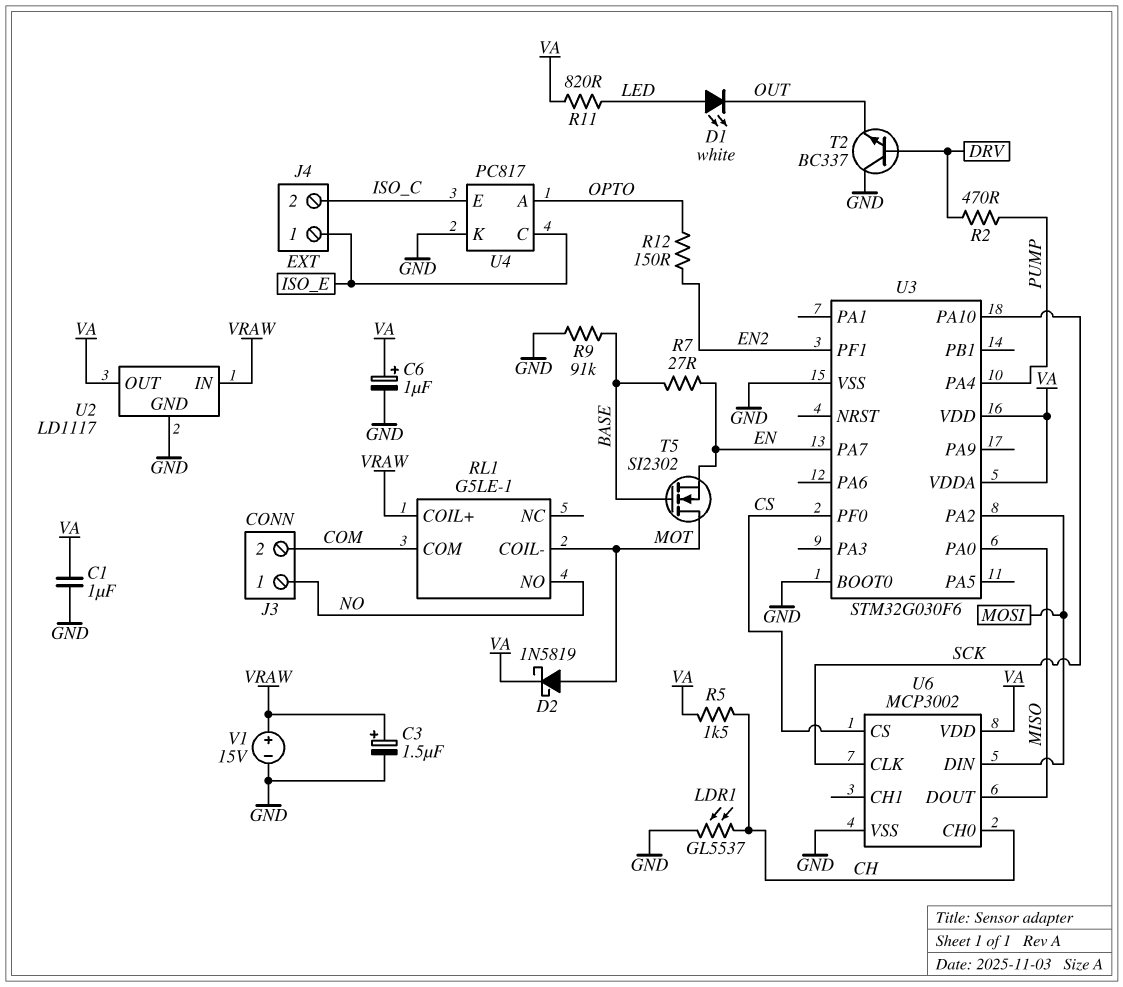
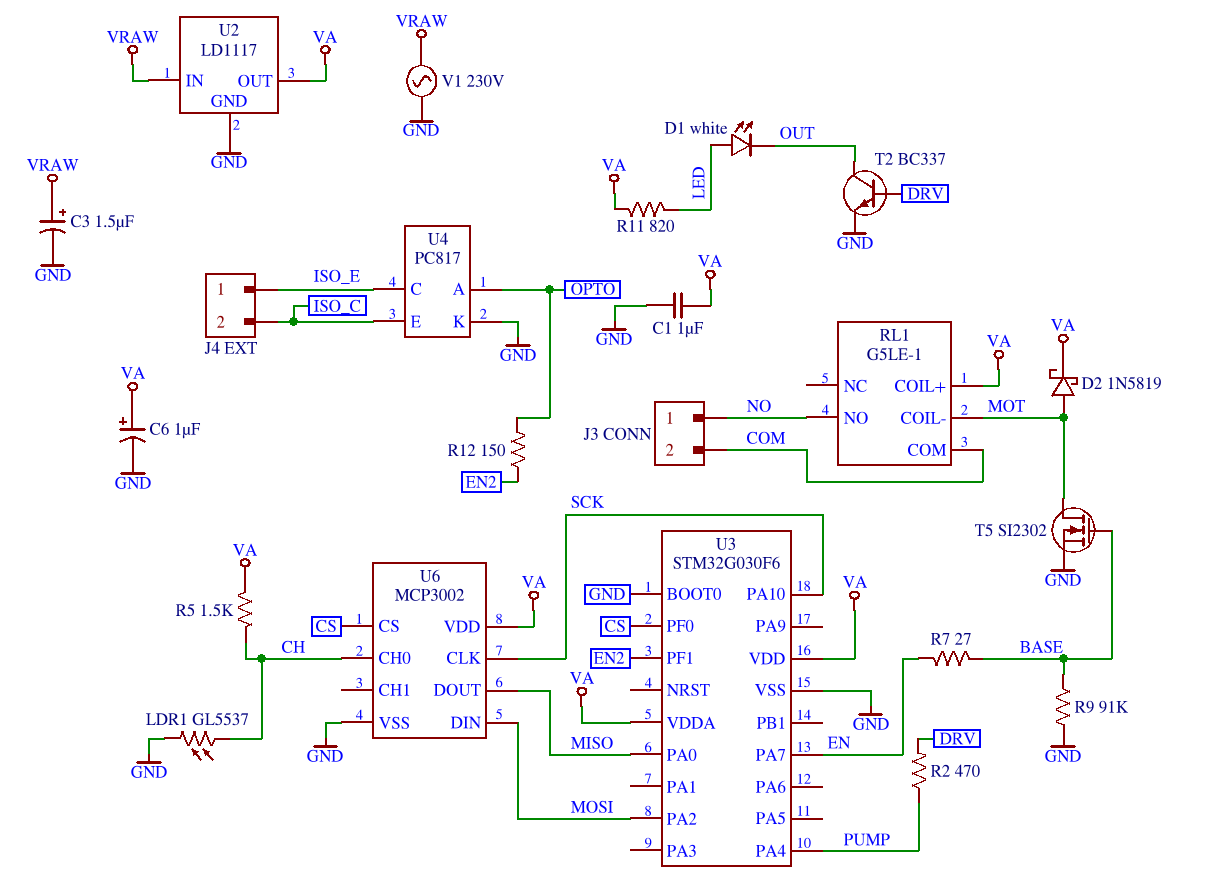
RL1 pin COIL+: VRAW -> VA
T2: NPN BC337 (B DRV, C GND, E OUT) -> NPN BC337 (B DRV, C OUT, E GND)
T5: NMOS SI2302 (G BASE, D MOT, S EN) -> NMOS SI2302 (G BASE, D MOT, S GND)
V1: 15V (plus VRAW, minus GND) -> AC 230V (GND, VRAW)

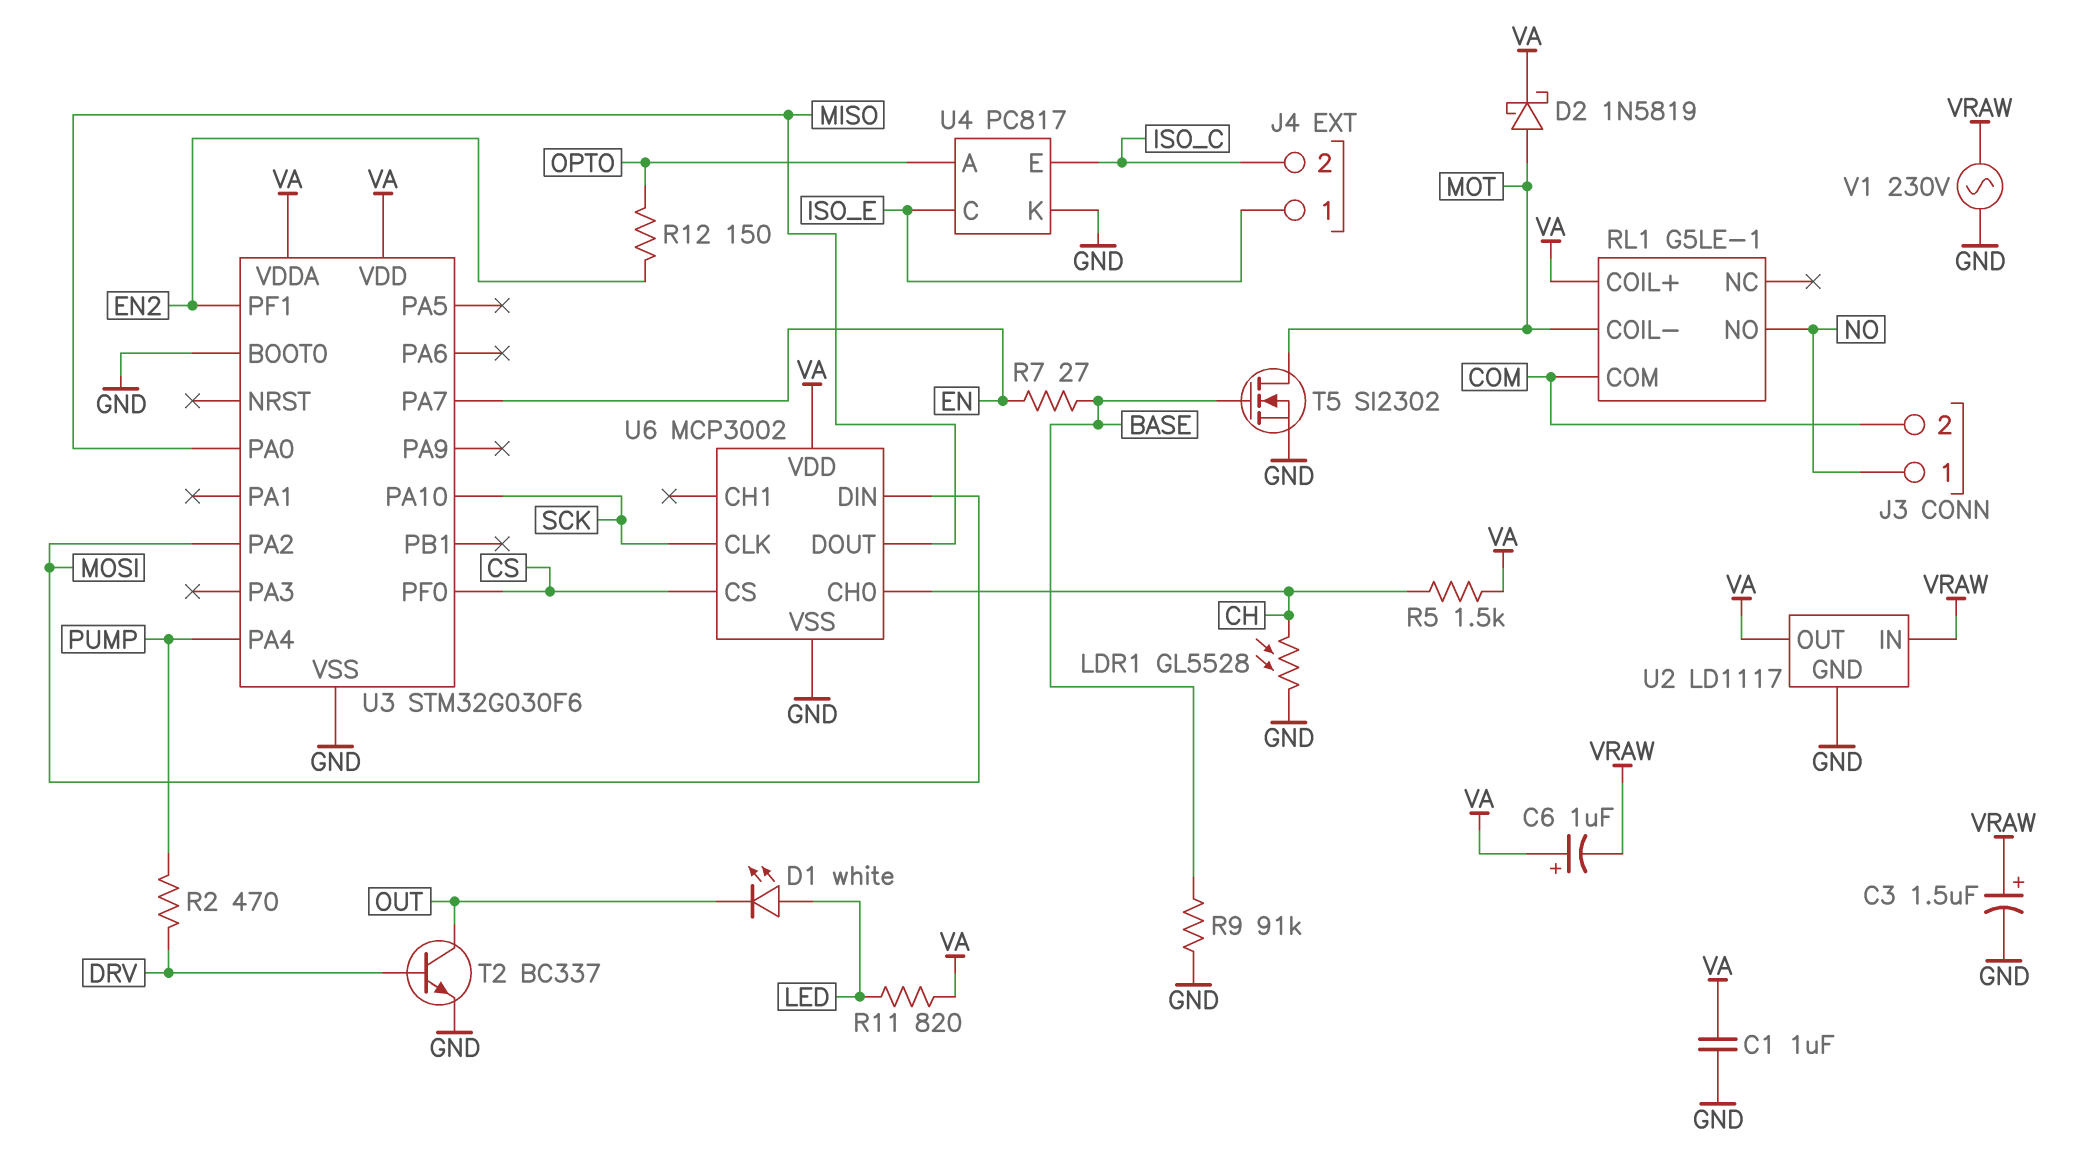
C6: 1uF (plus VA, minus GND) -> 1uF (plus VA, minus VRAW)
LDR1: GL5537 (CH, GND) -> GL5528 (CH, GND)

